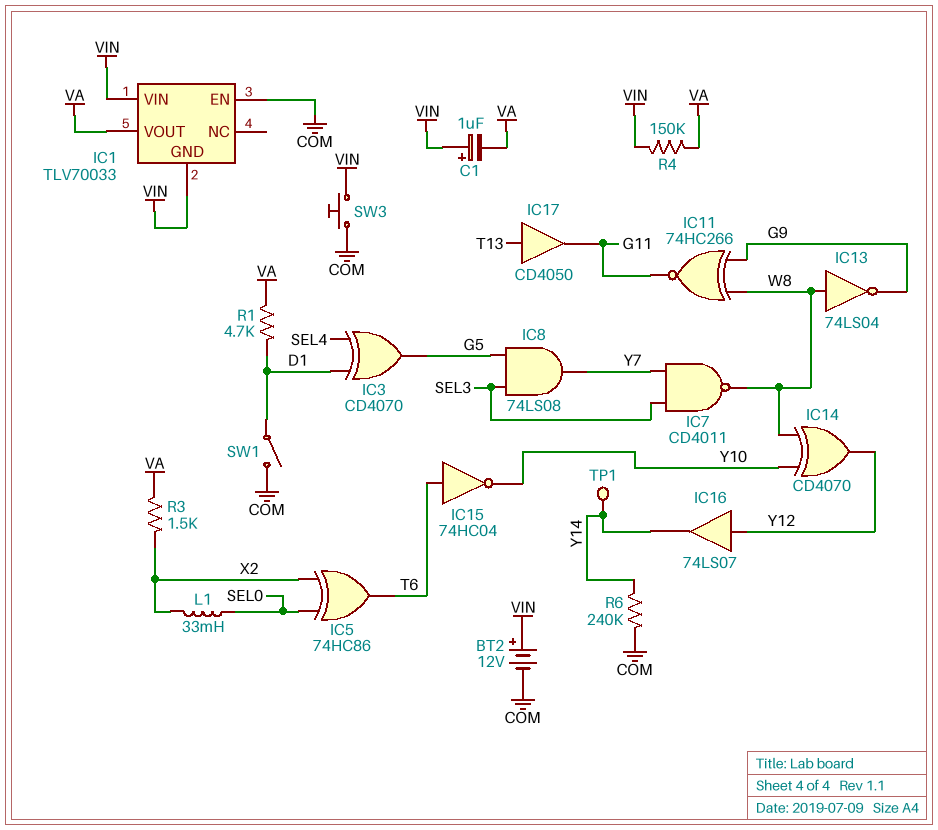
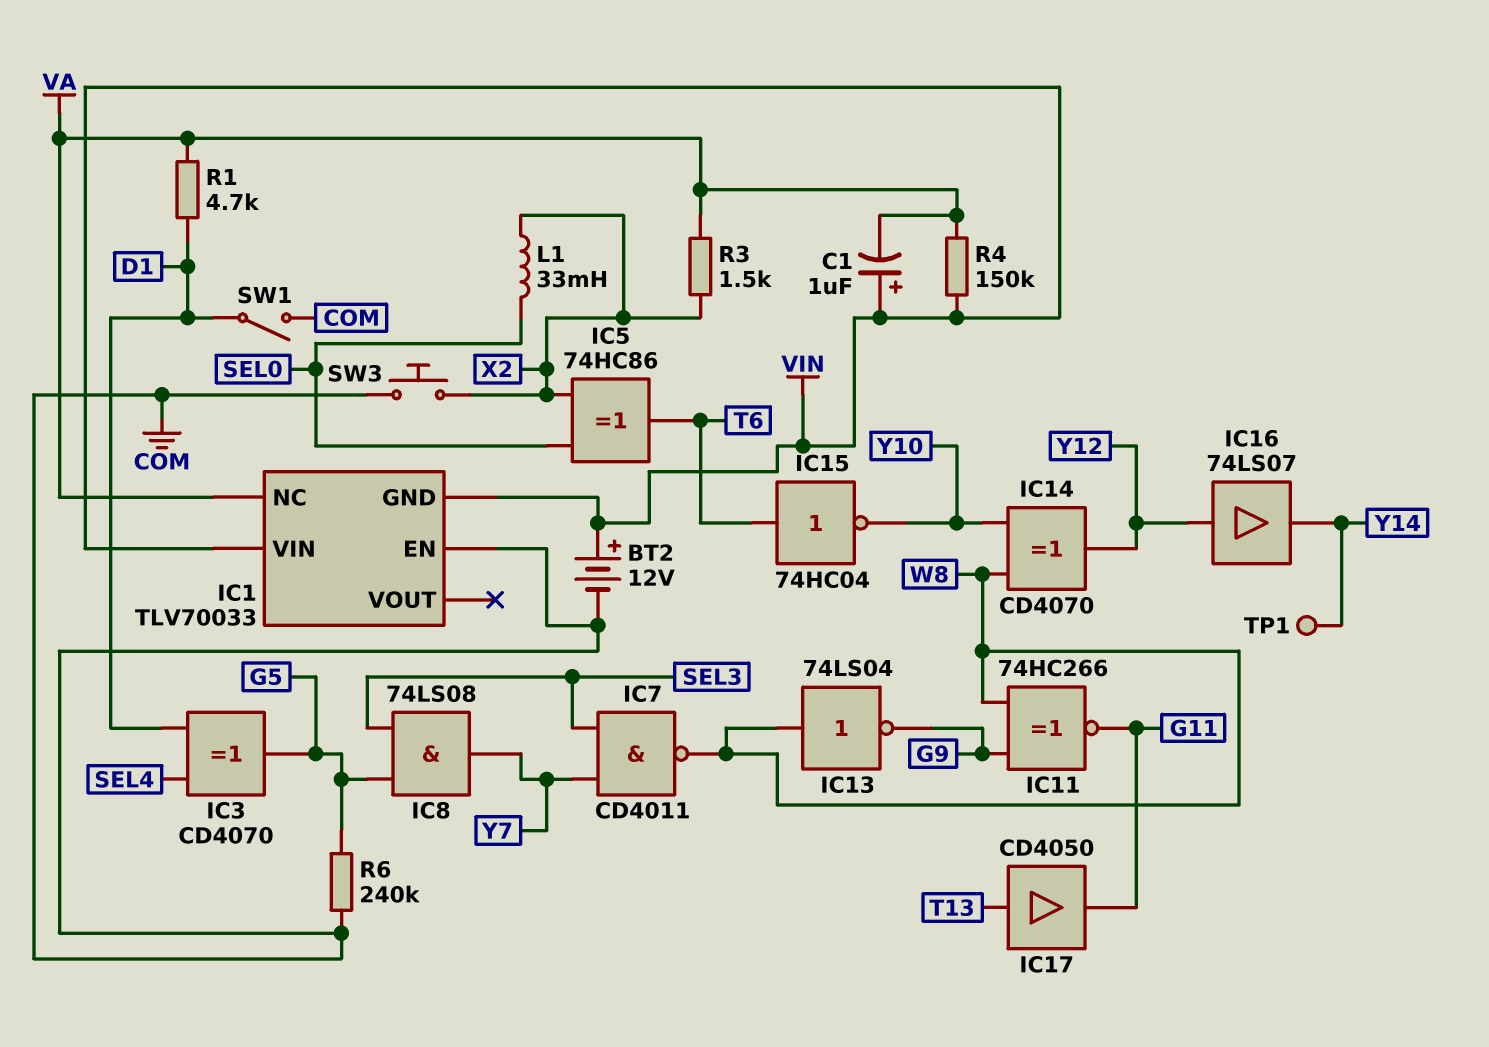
IC1 pin NC: none -> VA
IC1 pin VOUT: VA -> none
R6: 240k (COM, Y14) -> 240k (COM, G5)
SW3: button (COM, VIN) -> button (COM, X2)

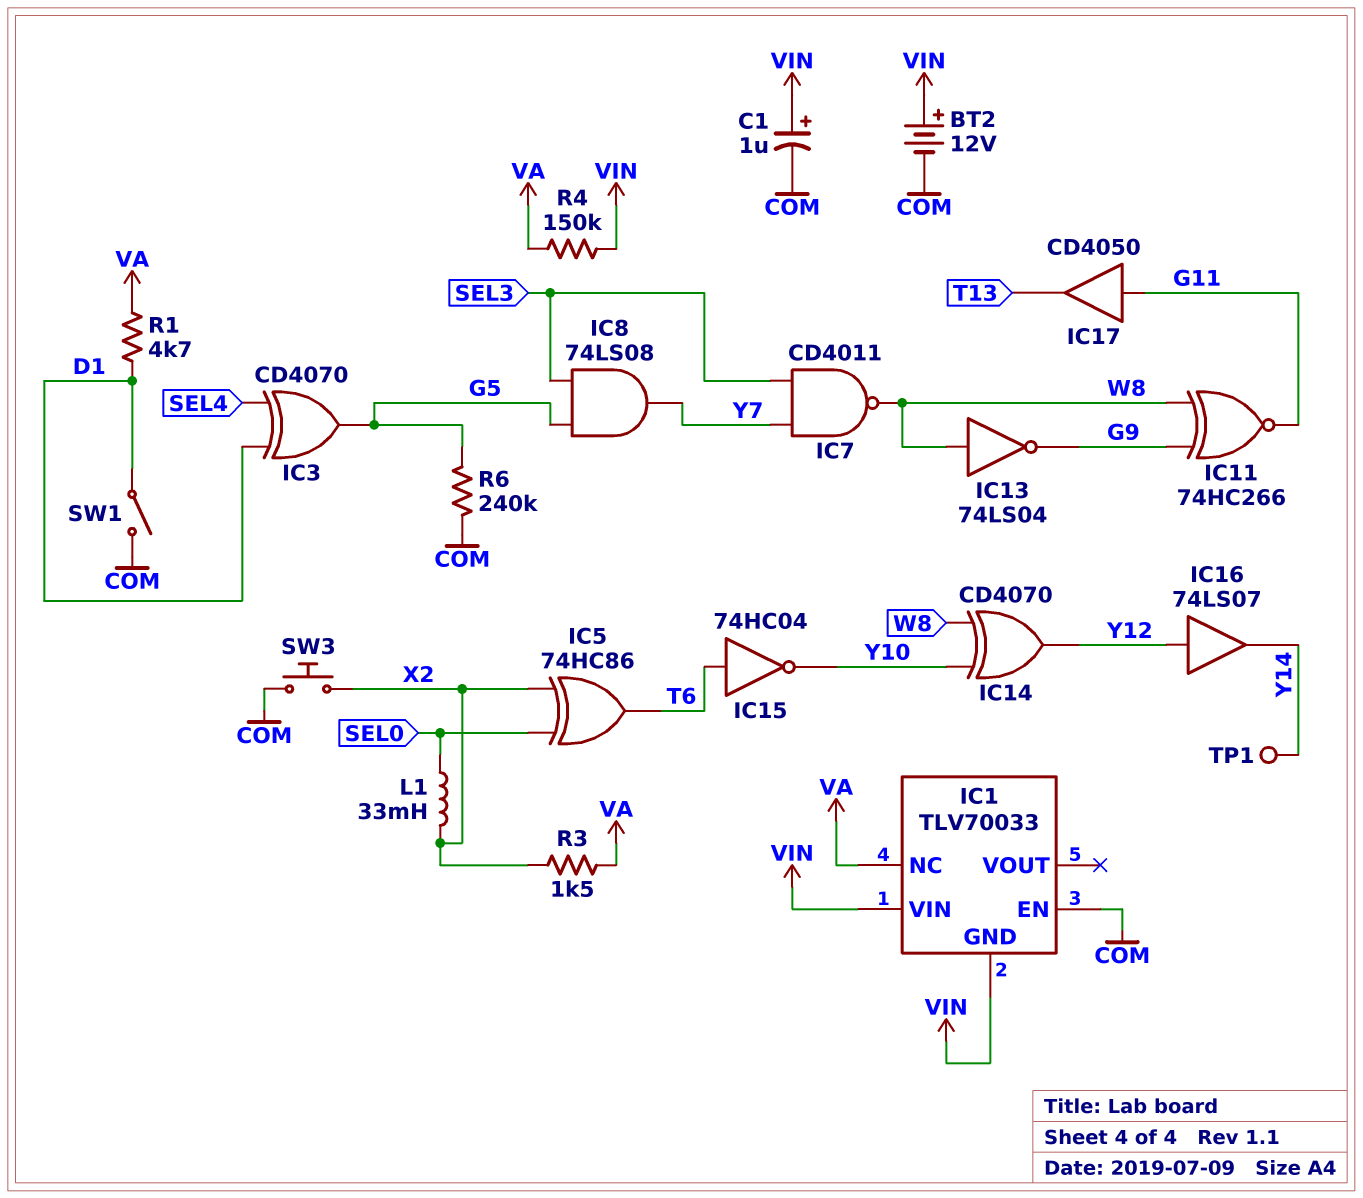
C1: 1uF (plus VIN, minus VA) -> 1uF (plus VIN, minus COM)
IC17: buffer CD4050 (in T13, out G11) -> buffer CD4050 (in G11, out T13)

